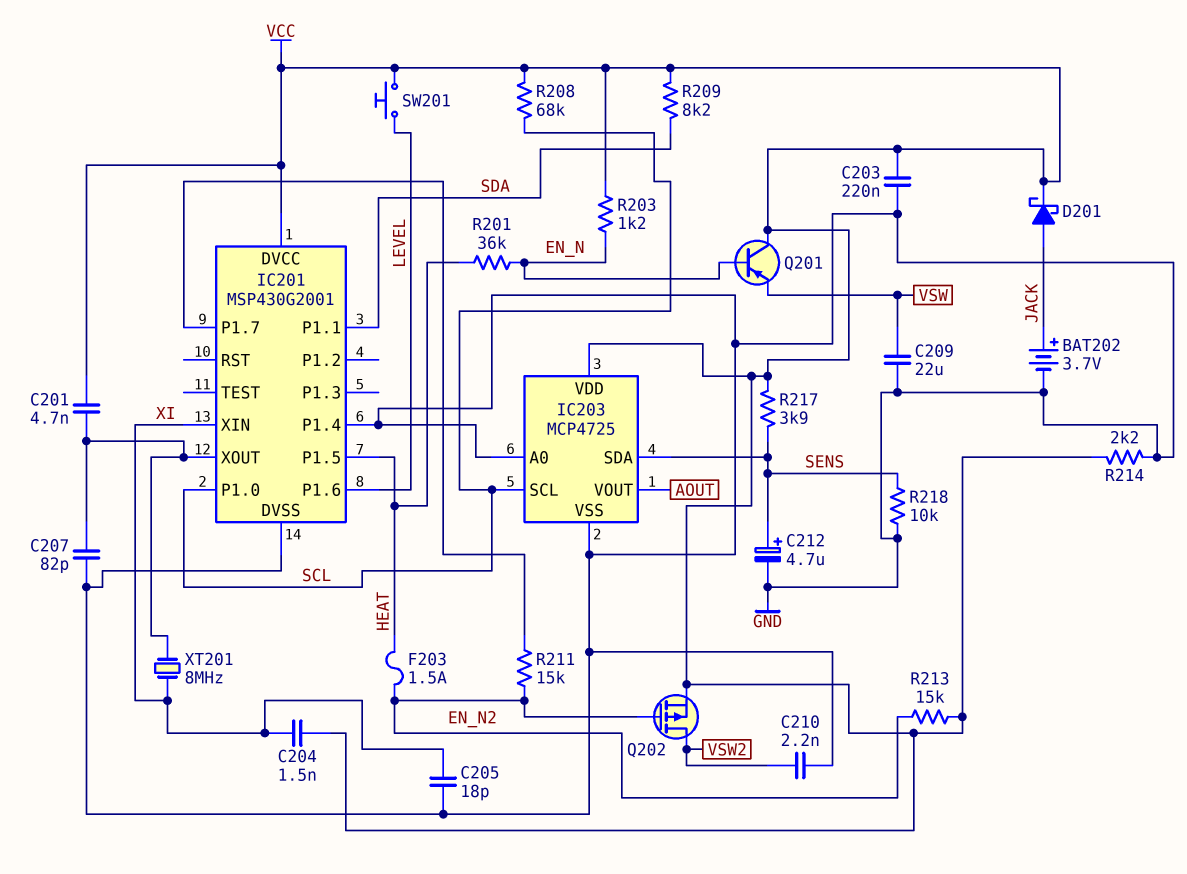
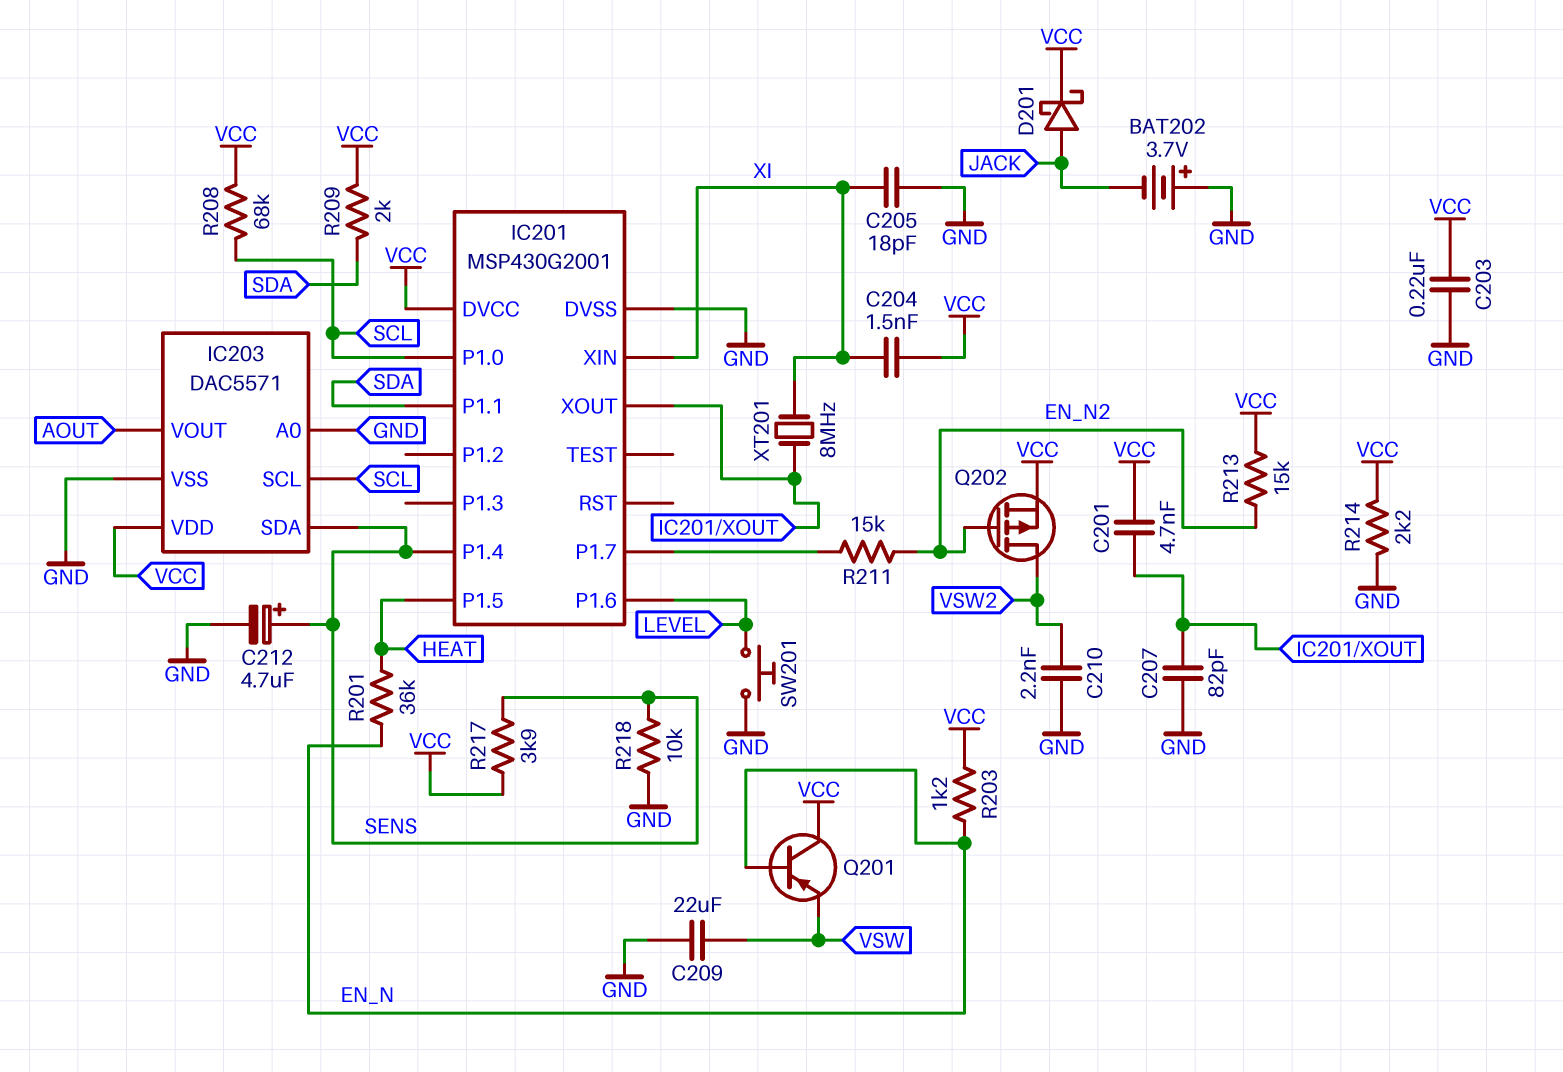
BAT202: 3.7V (plus JACK, minus GND) -> 3.7V (plus GND, minus JACK)
F203: 1.5A (EN_N2, HEAT) -> none
IC201 pin P1.4: GND -> SENS
IC203: MCP4725 -> DAC5571
R209: 8.2k (SDA, VCC) -> 2k (SDA, VCC)
SW201: button (LEVEL, VCC) -> button (GND, LEVEL)

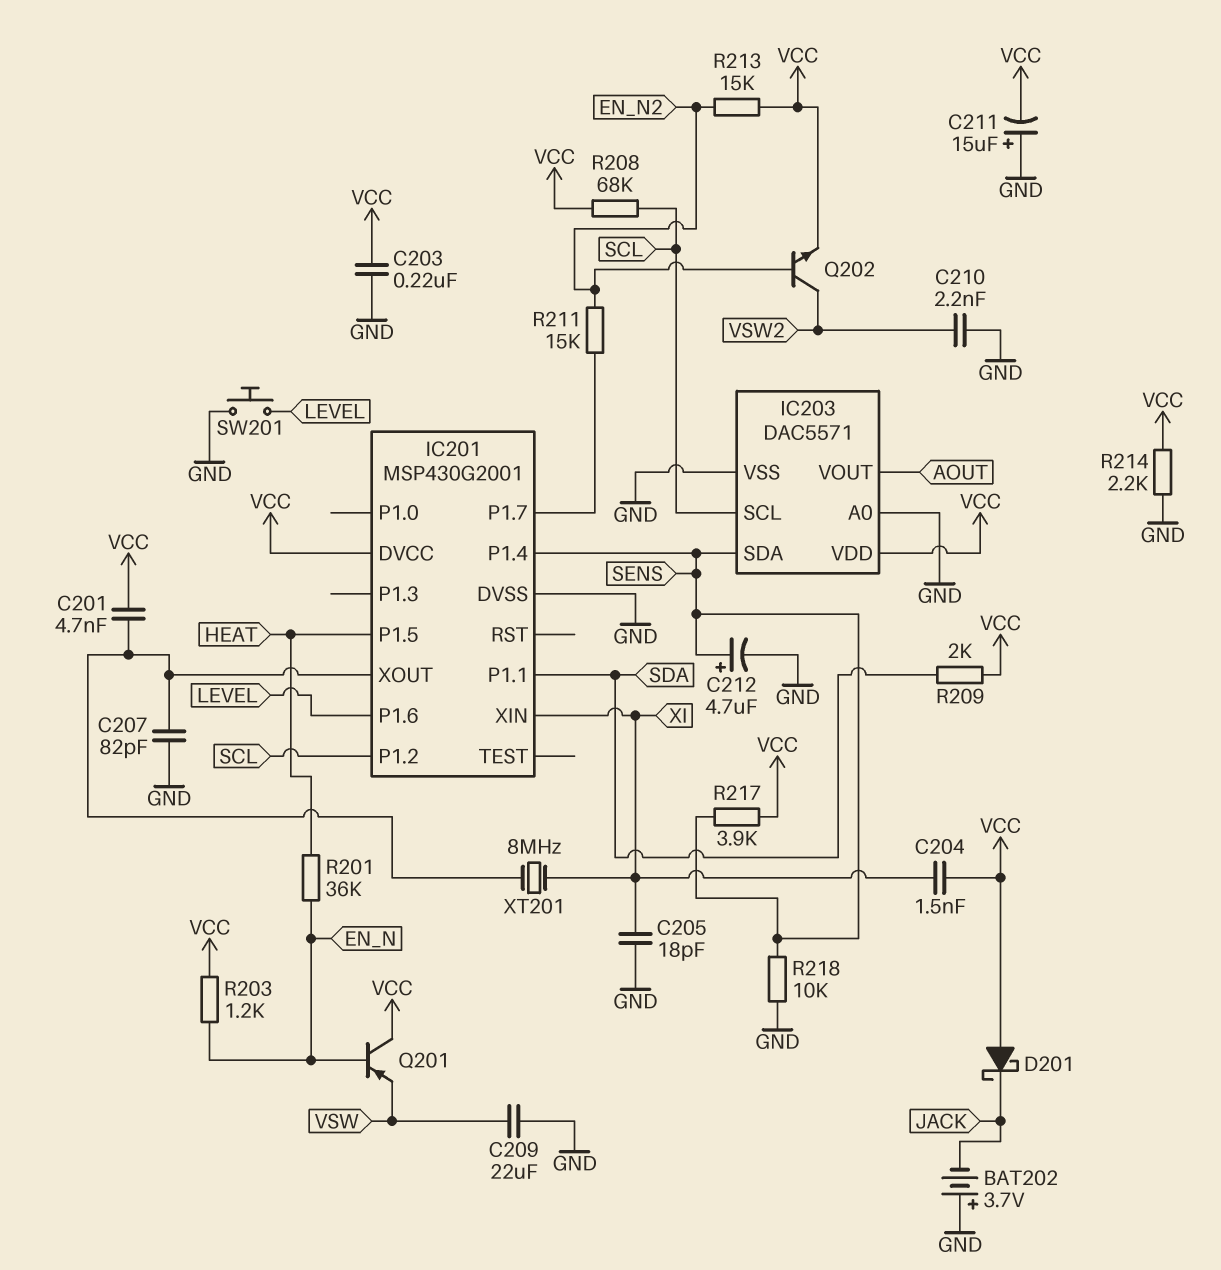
C211: none -> 15uF (plus GND, minus VCC)
D201: schottky (A JACK, K VCC) -> schottky (A VCC, K JACK)
IC201 pin P1.0: SCL -> none
IC201 pin P1.2: none -> SCL
Q202: PMOS (G EN_N2, D VSW2, S VCC) -> NPN (B EN_N2, C VSW2, E VCC)

